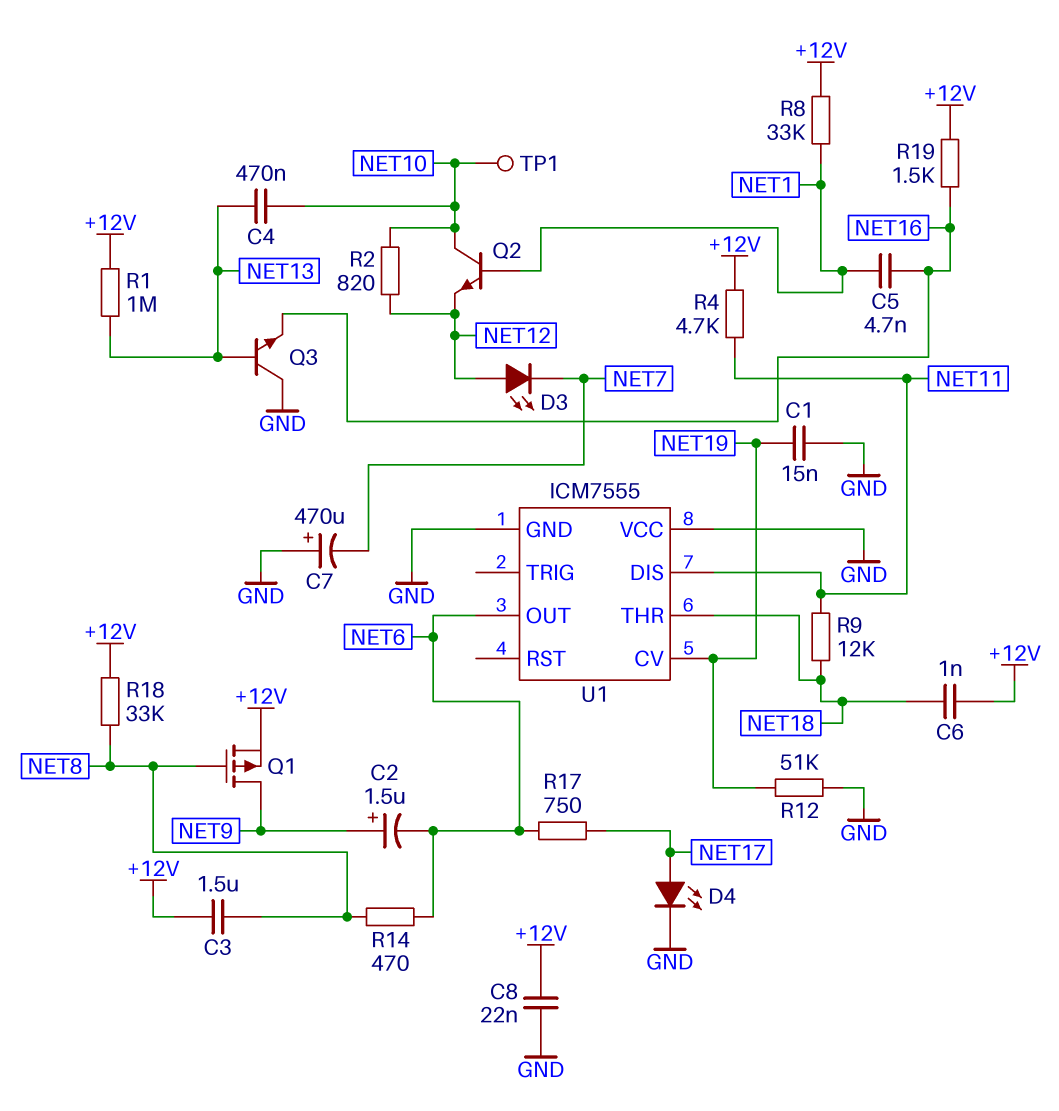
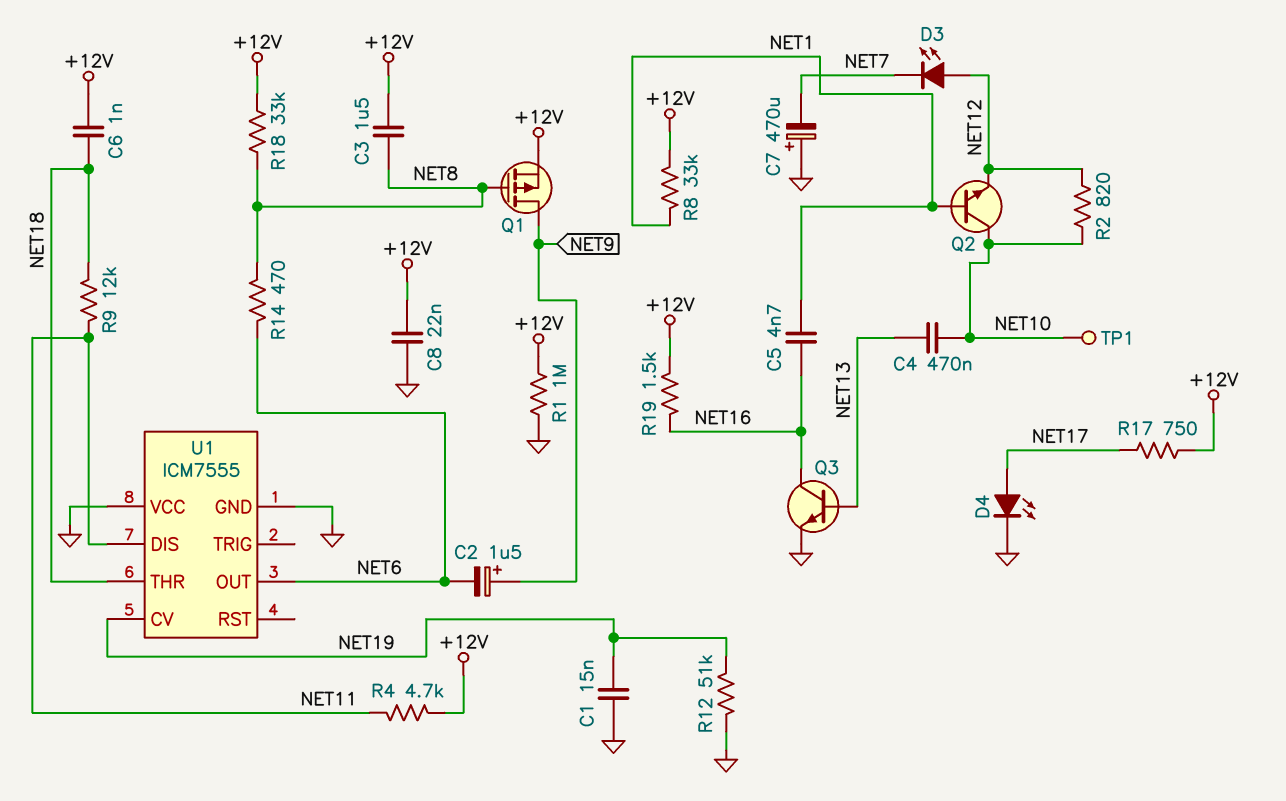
Q3: NPN (B NET13, C GND, E NET16) -> NPN (B NET13, C NET16, E GND)
R1: 1M (+12V, NET13) -> 1M (+12V, GND)
R17: 750 (NET6, NET17) -> 750 (+12V, NET17)

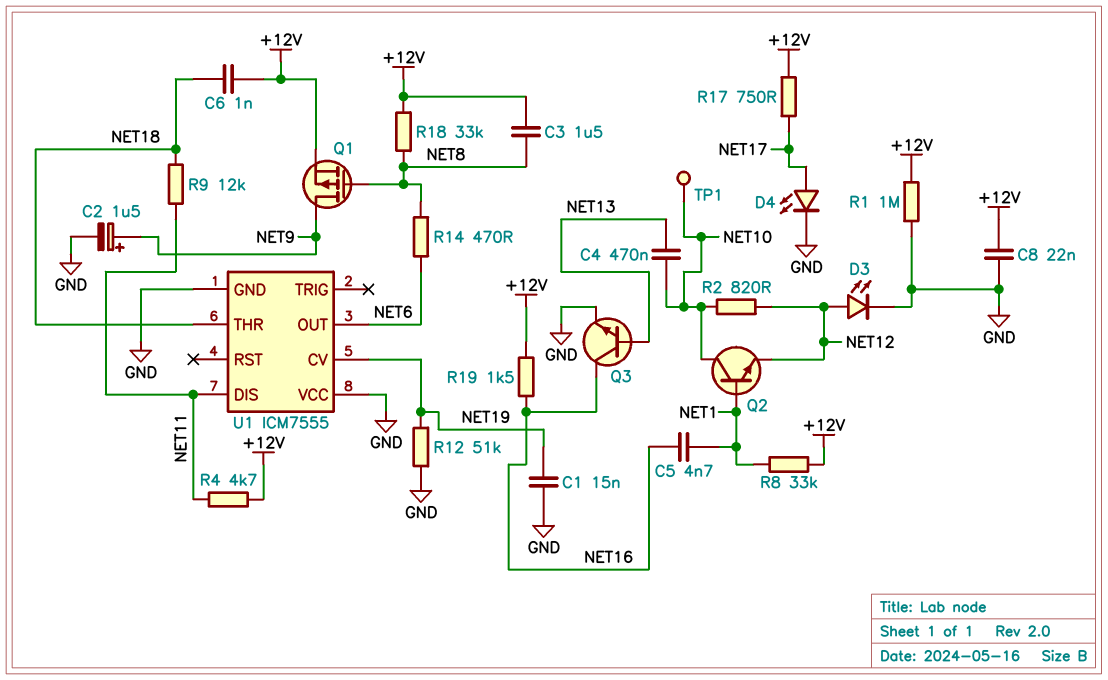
C2: 1.5uF (plus NET9, minus NET6) -> 1.5uF (plus NET9, minus GND)
C7: 470uF (plus GND, minus NET7) -> none
D3: LED (A NET12, K NET7) -> LED (A NET12, K GND)

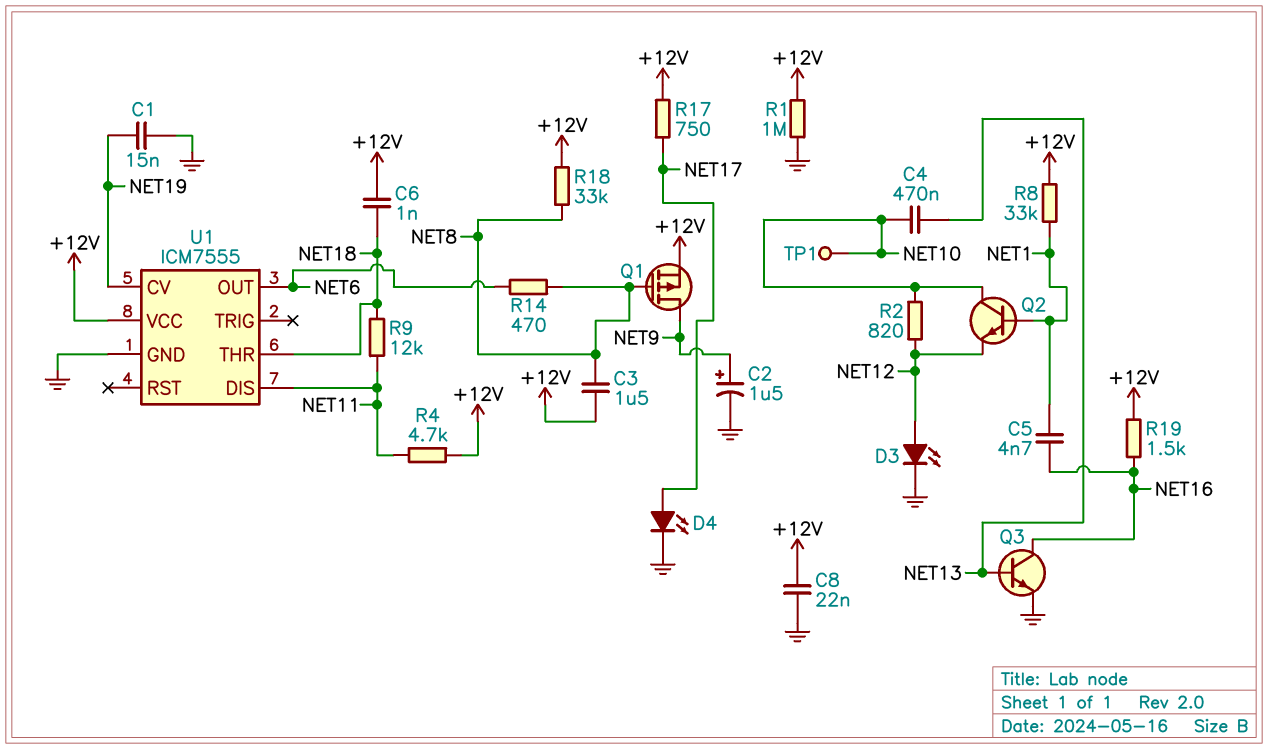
R12: 51k (GND, NET19) -> none
U1 pin VCC: GND -> +12V

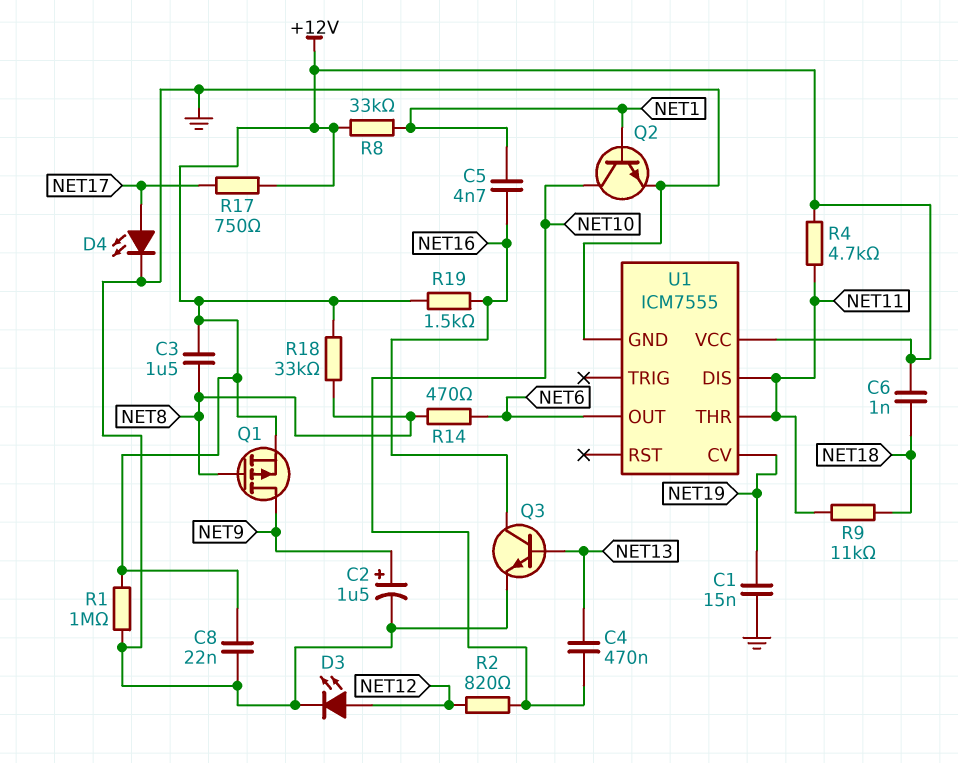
Q2: NPN (B NET1, C NET10, E NET12) -> NPN (B NET1, C NET10, E GND)
R9: 12k (NET11, NET18) -> 11k (NET11, NET18)
TP1: test point (NET10) -> none
U1 pin THR: NET18 -> NET11

